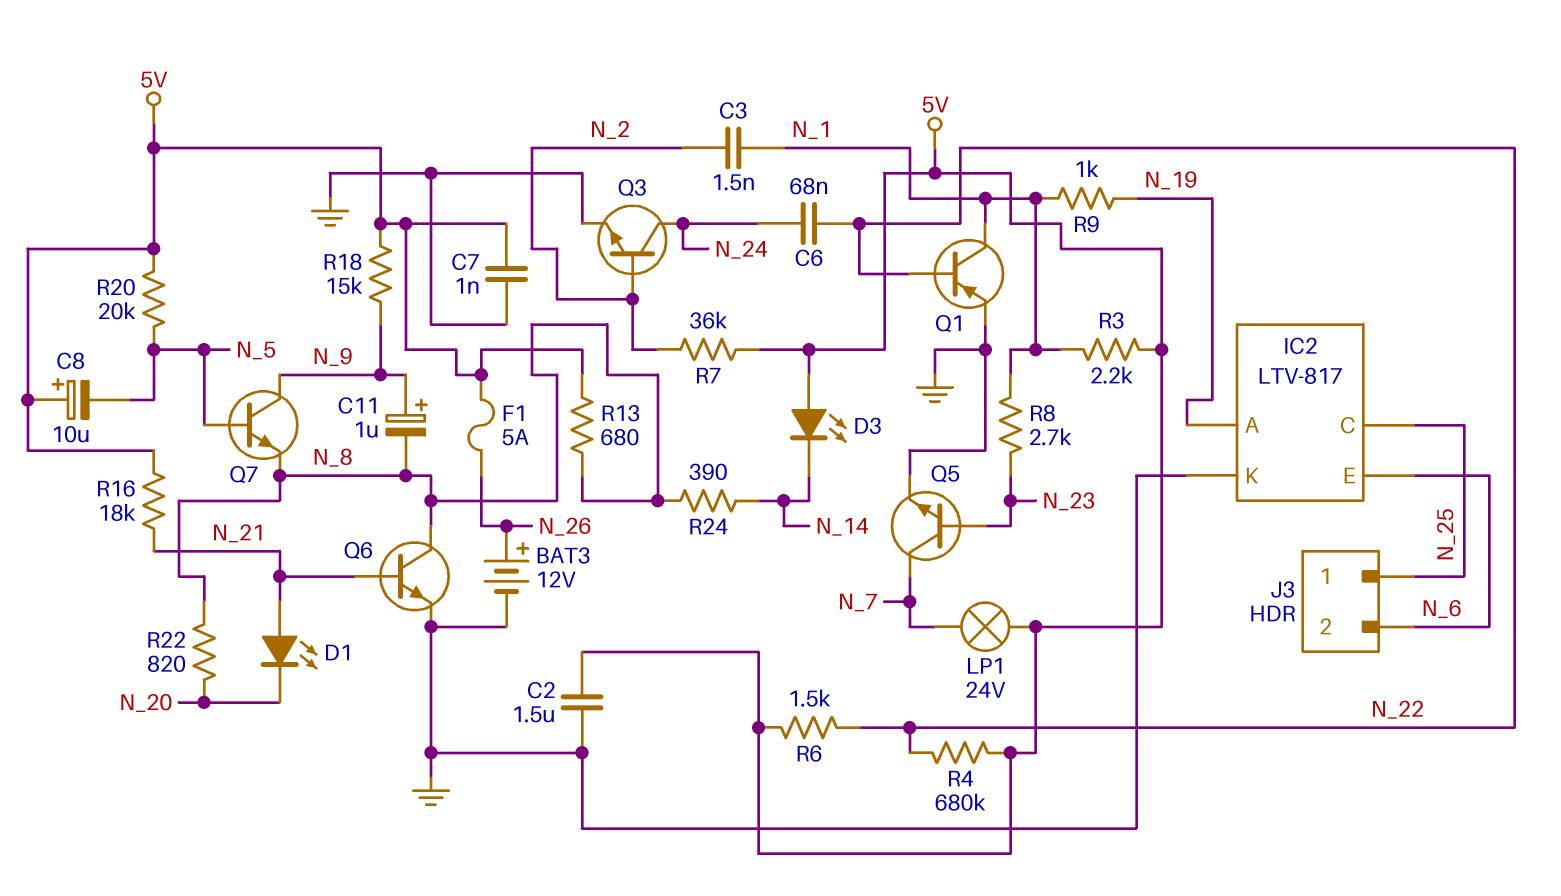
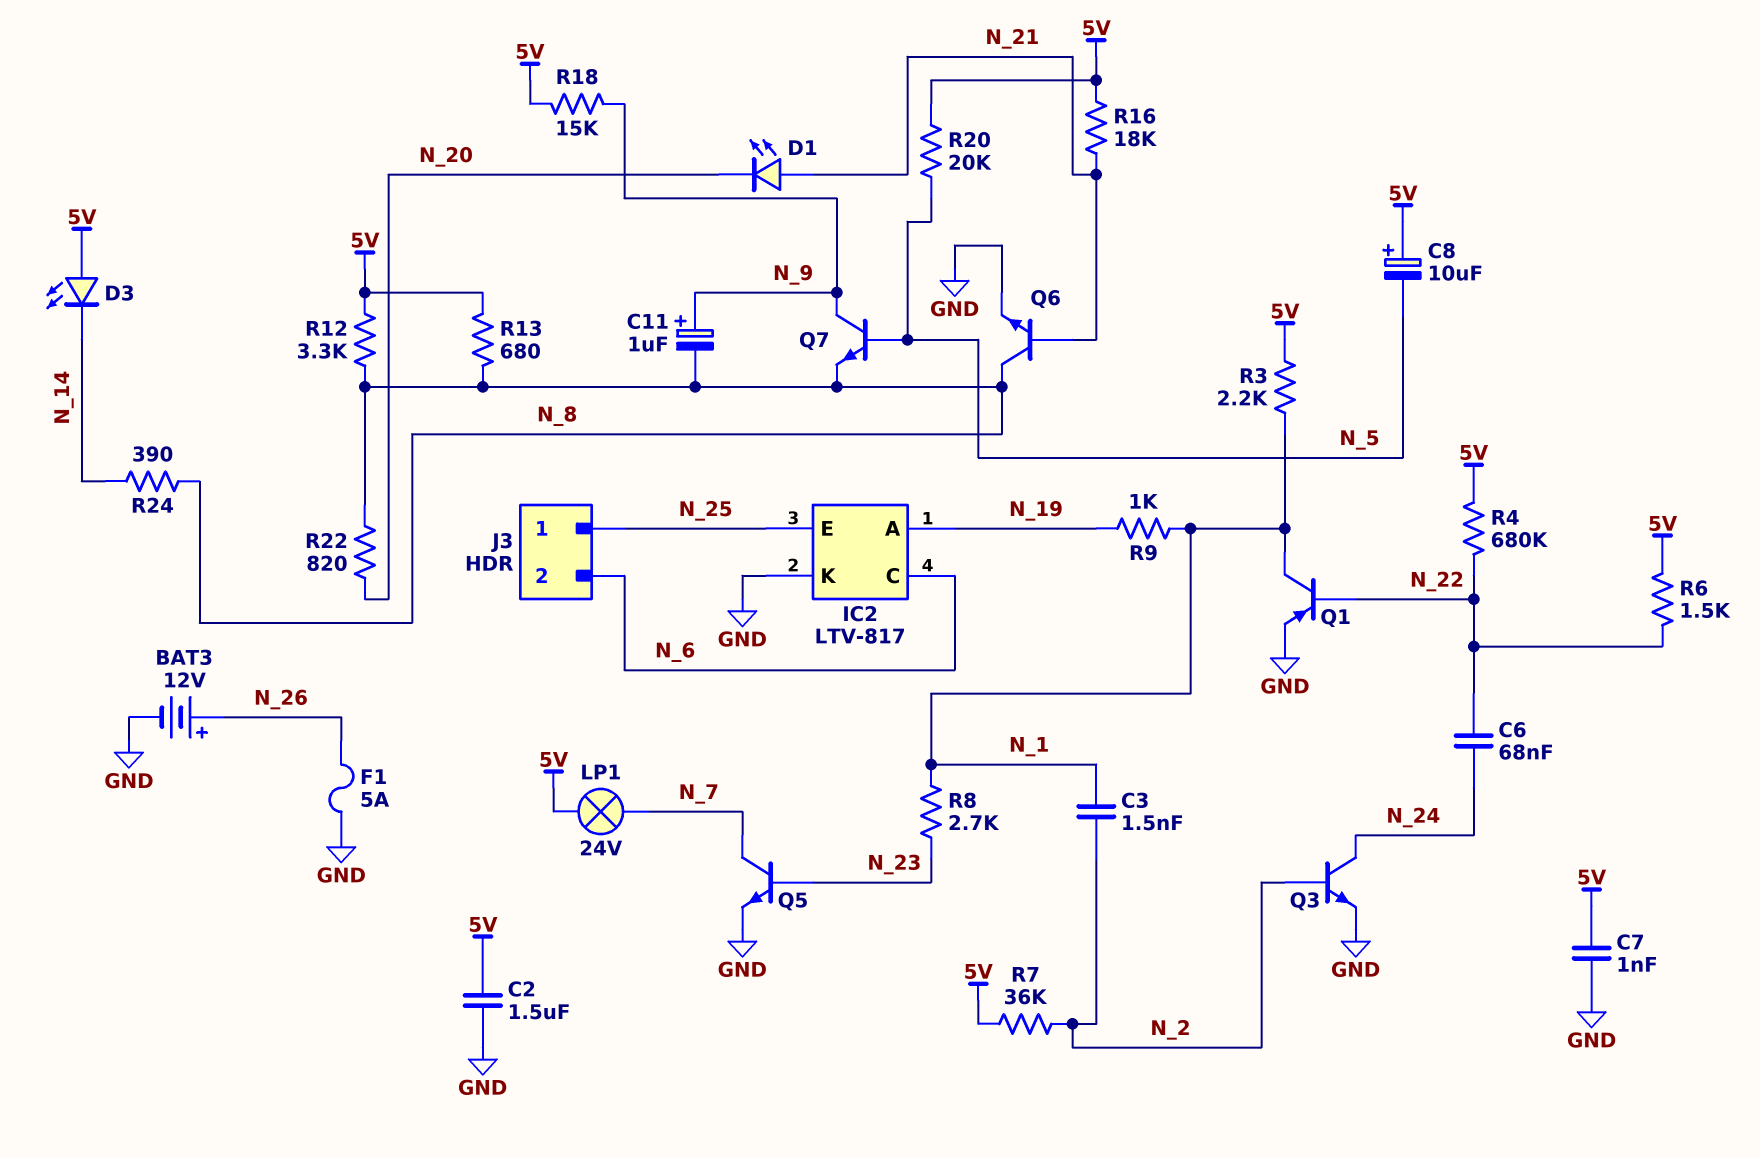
F1: 5A (5V, N_26) -> 5A (GND, N_26)
IC2 pin C: N_25 -> N_6
IC2 pin E: N_6 -> N_25
R12: none -> 3.3k (5V, N_8)

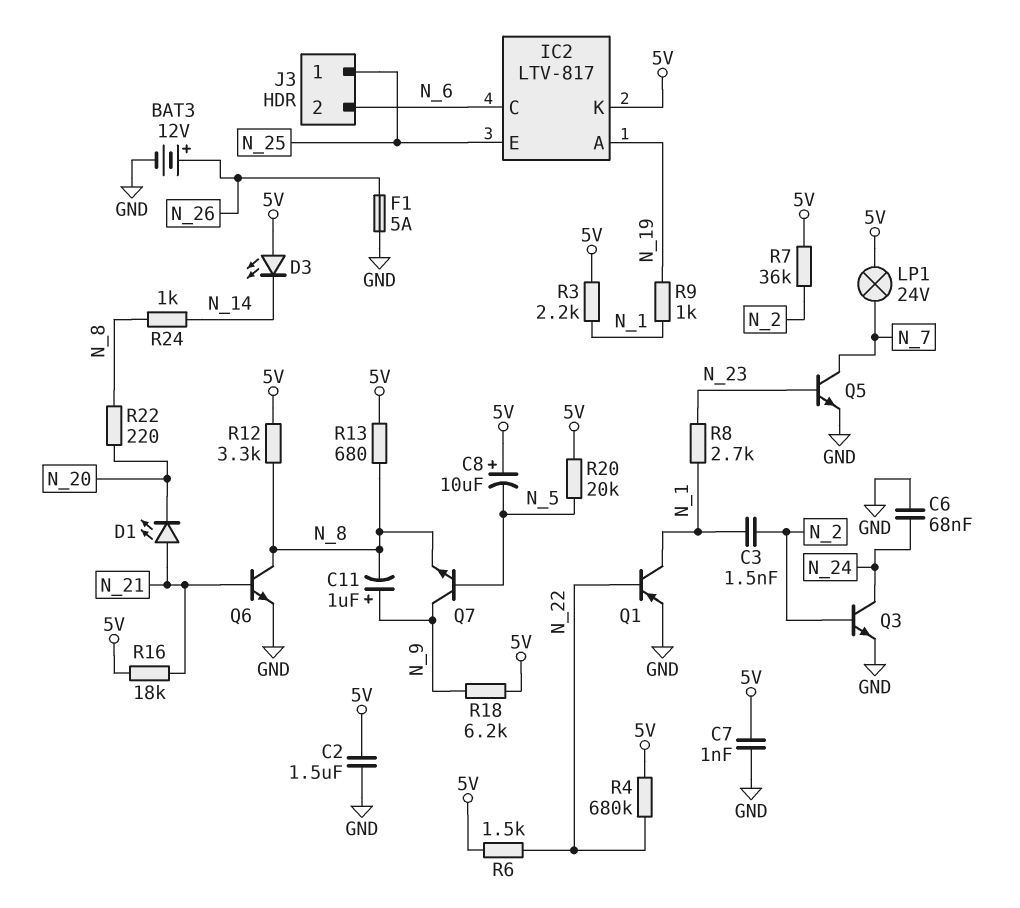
C6: 68nF (N_22, N_24) -> 68nF (GND, N_24)
IC2 pin K: GND -> 5V
R18: 15k (5V, N_9) -> 6.2k (5V, N_9)
R22: 820 (N_8, N_20) -> 220 (N_8, N_20)
R24: 390 (N_8, N_14) -> 1k (N_8, N_14)

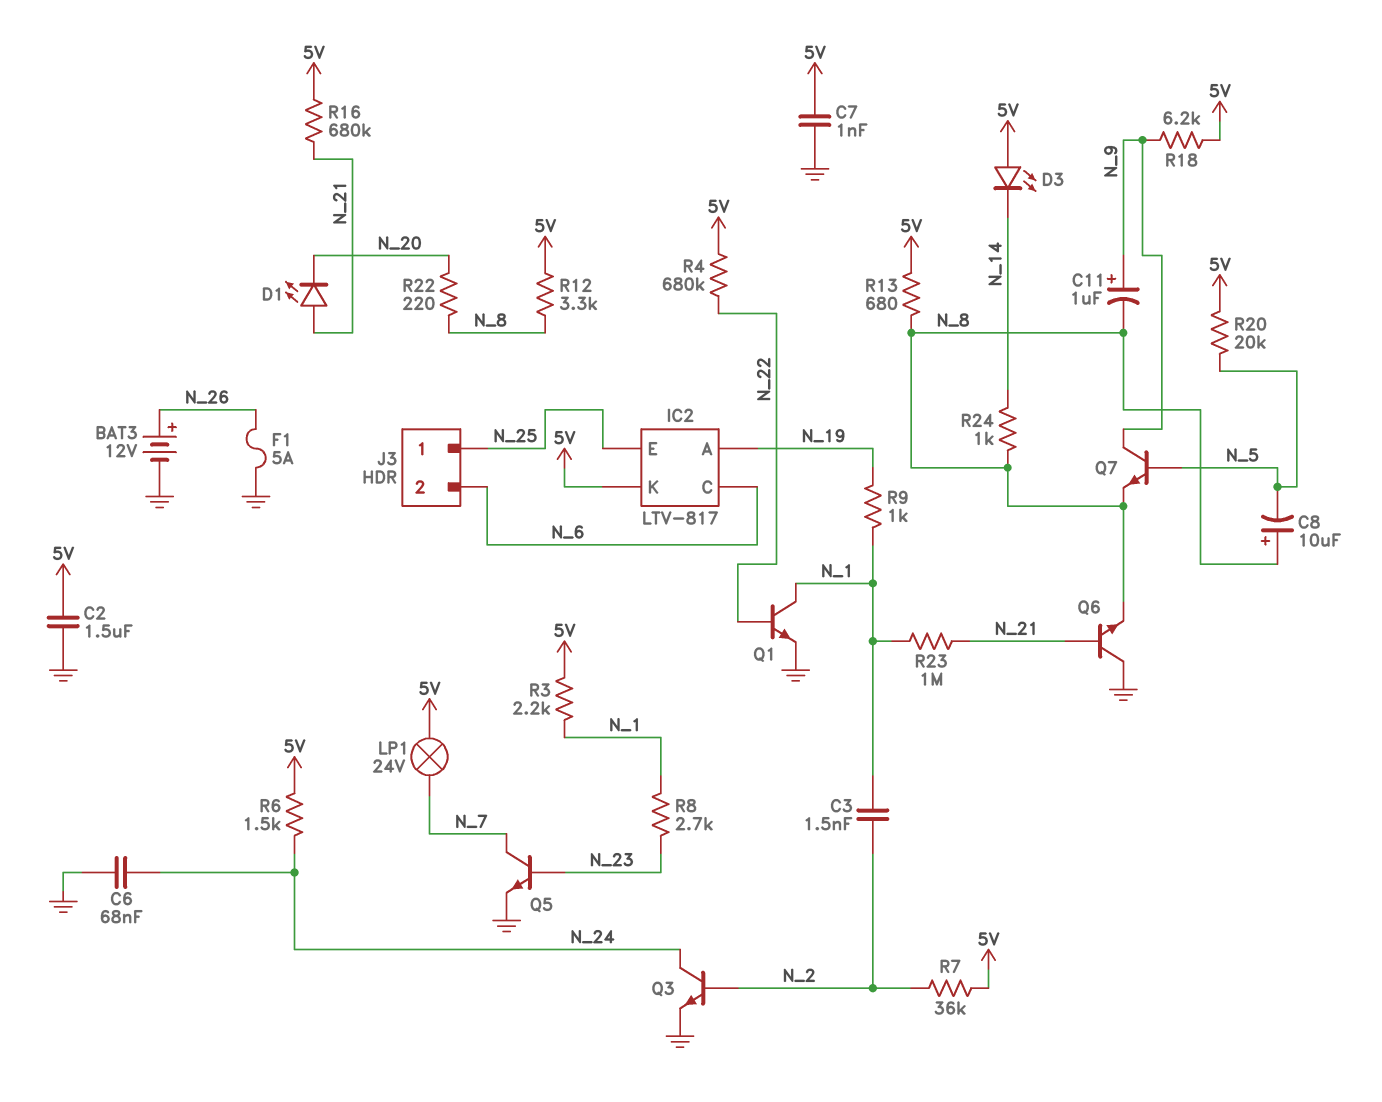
C8: 10uF (plus 5V, minus N_5) -> 10uF (plus N_8, minus N_5)
Q1: PNP (B N_22, C N_1, E GND) -> NPN (B N_22, C N_1, E GND)
Q6: NPN (B N_21, C N_8, E GND) -> NPN (B N_21, C GND, E N_8)
R6: 1.5k (5V, N_22) -> 1.5k (5V, N_24)
R16: 18k (5V, N_21) -> 680k (5V, N_21)
R23: none -> 1M (N_1, N_21)

